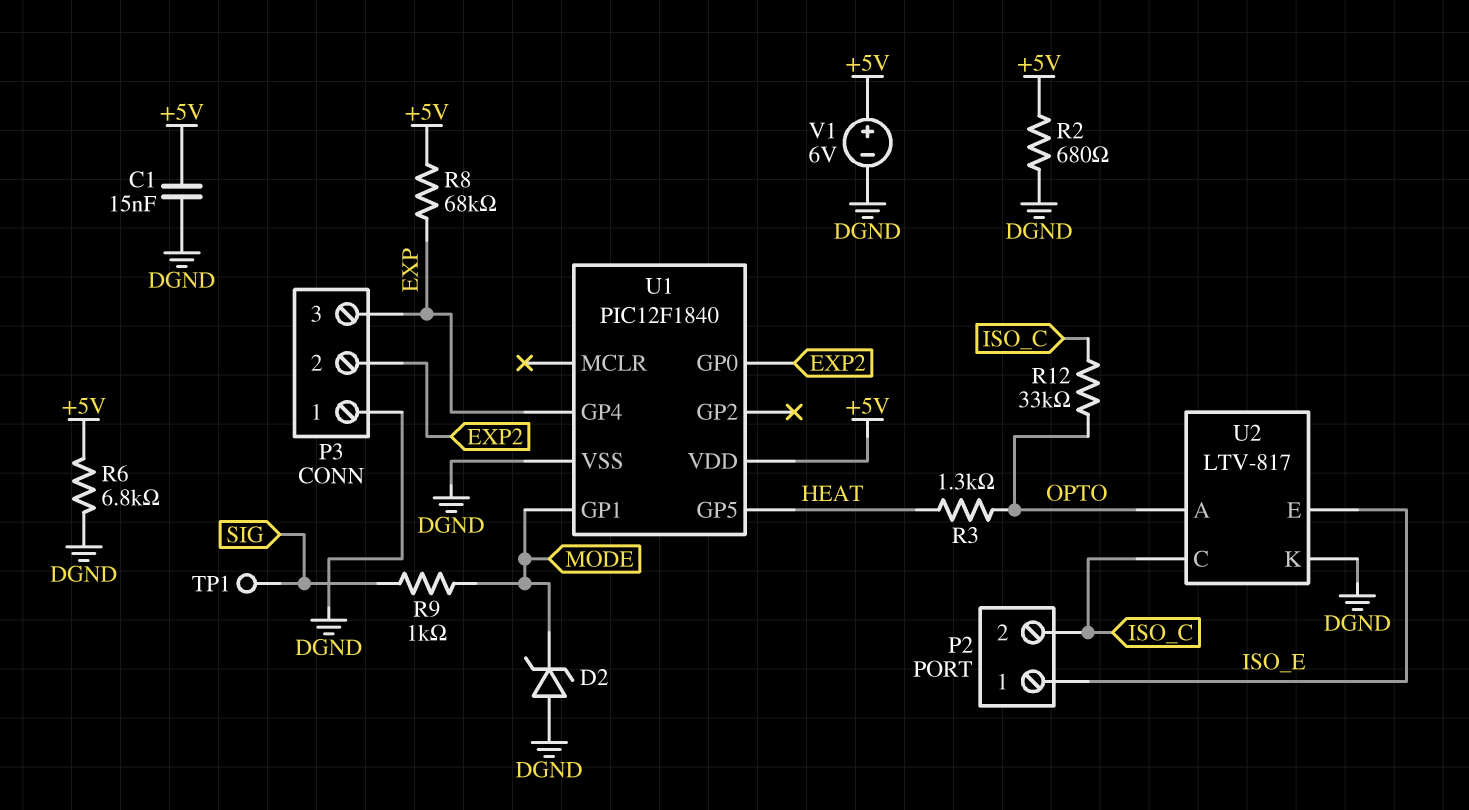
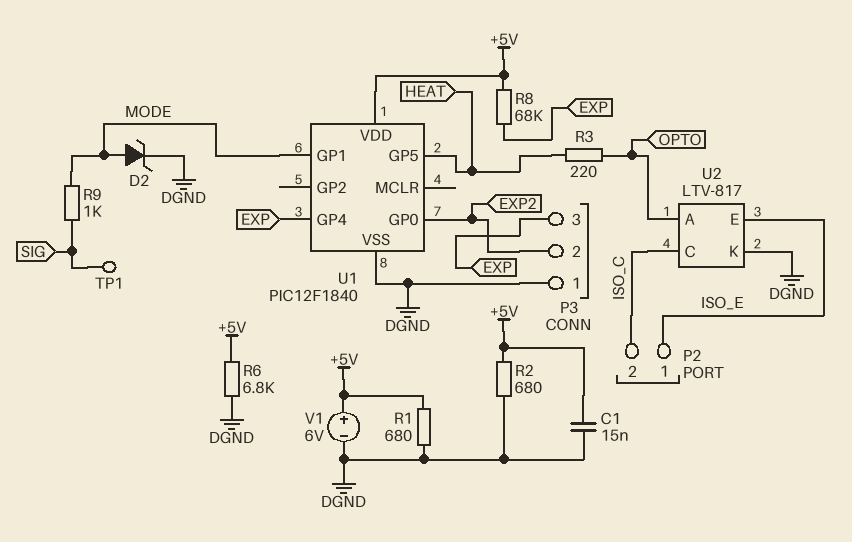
D2: zener (A DGND, K MODE) -> zener (A MODE, K DGND)
R1: none -> 680 (+5V, DGND)
R3: 1.3k (HEAT, OPTO) -> 220 (HEAT, OPTO)
R12: 33k (ISO_C, OPTO) -> none

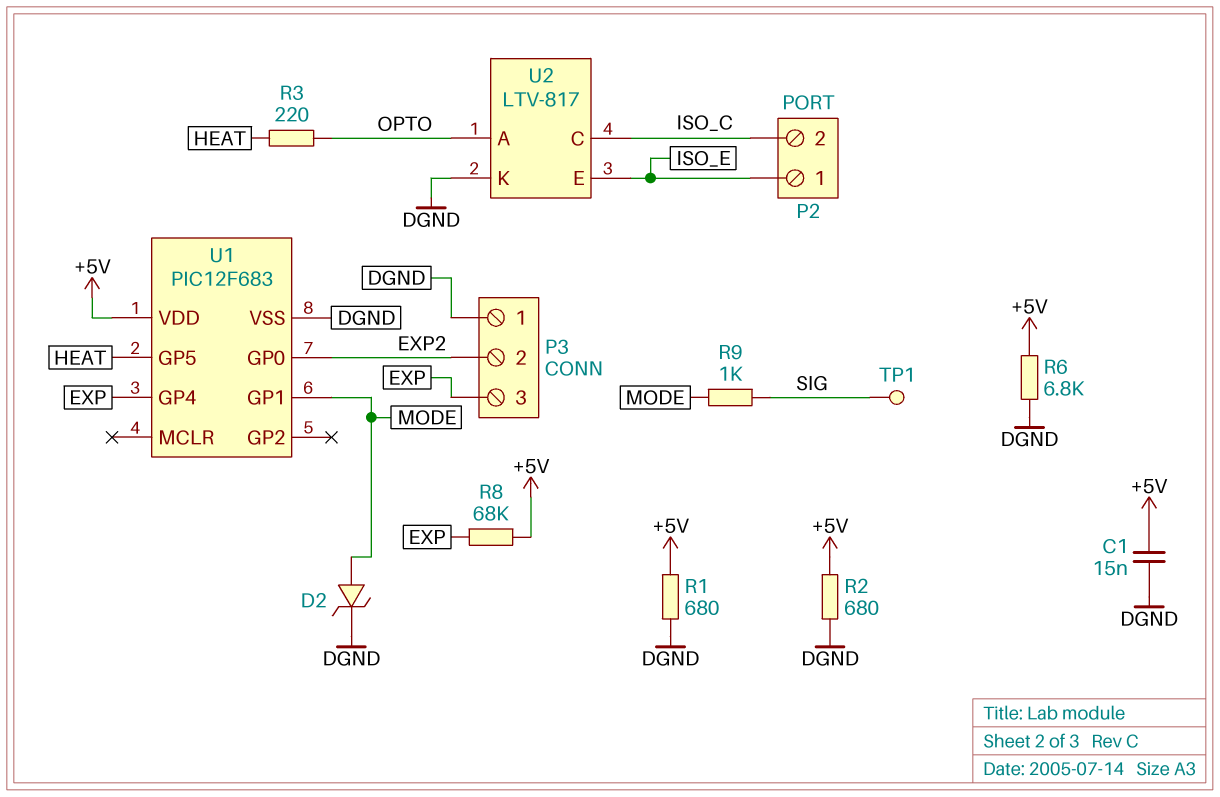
U1: PIC12F1840 -> PIC12F683
V1: 6V (plus +5V, minus DGND) -> none

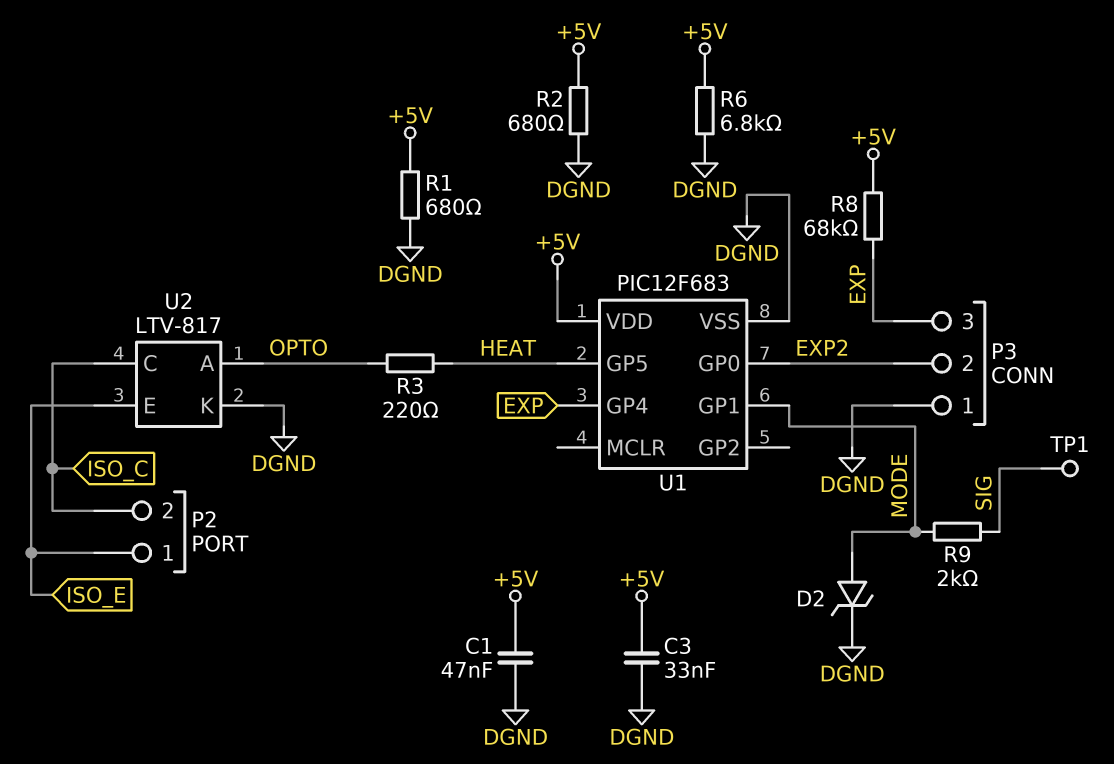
C1: 15nF (+5V, DGND) -> 47nF (+5V, DGND)
C3: none -> 33nF (+5V, DGND)
R9: 1k (MODE, SIG) -> 2k (MODE, SIG)

